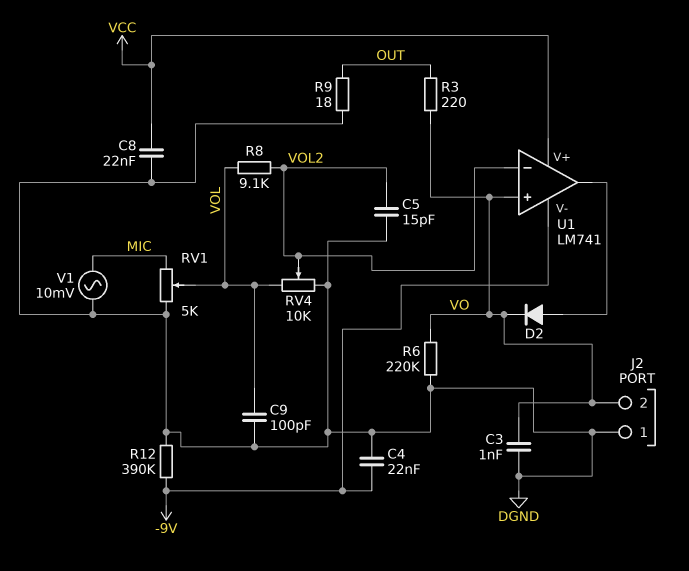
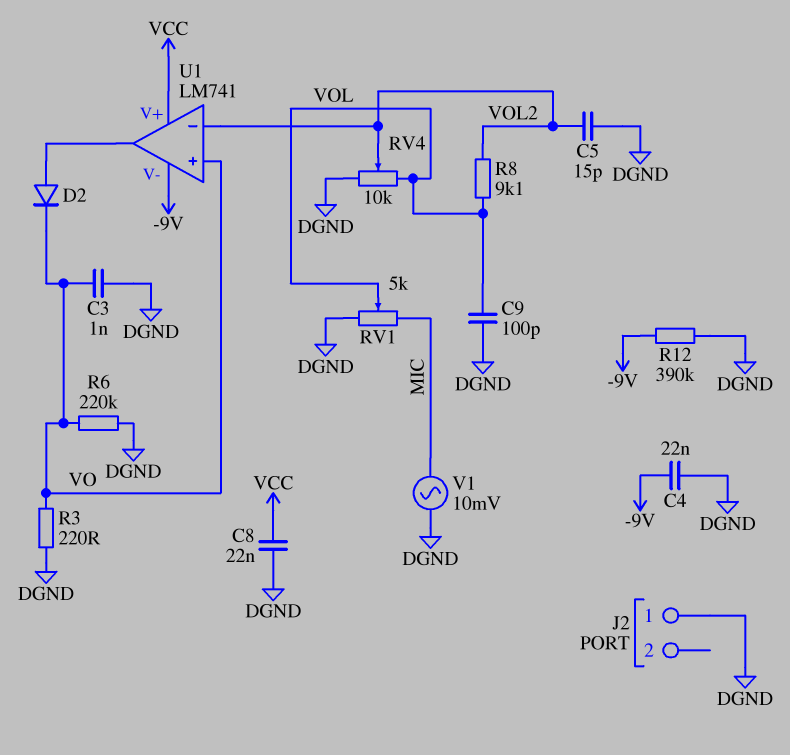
J2 pin 2: VO -> none
R3: 220 (OUT, VO) -> 220 (DGND, VO)
R9: 18 (DGND, OUT) -> none

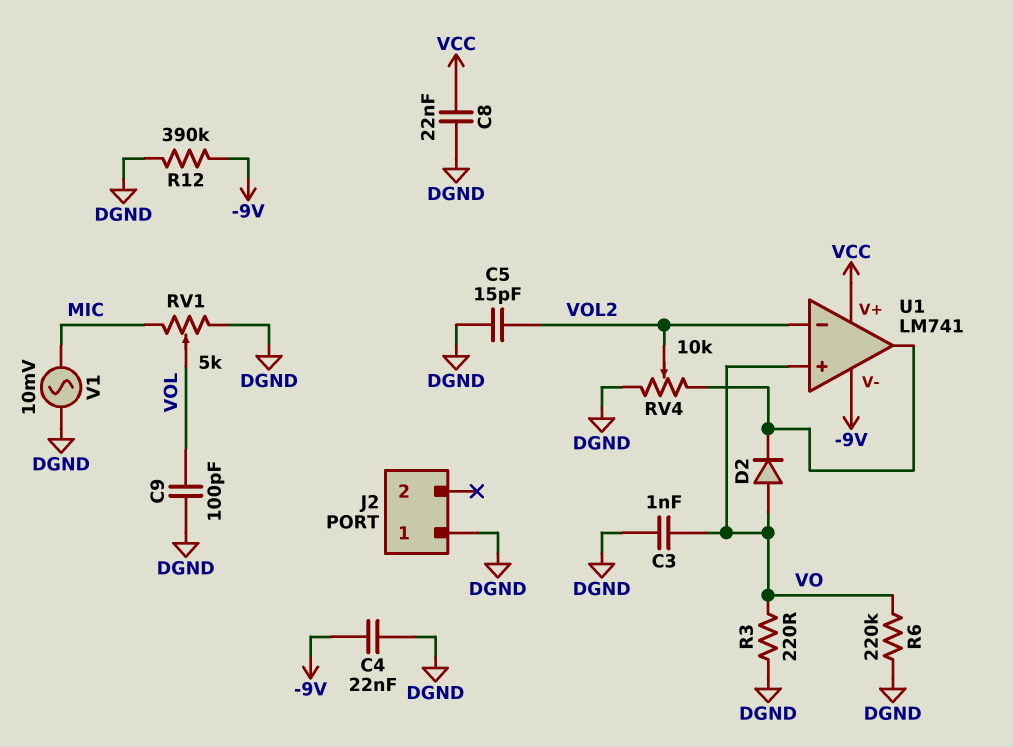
D2: diode (A U1/out, K VO) -> diode (A VO, K U1/out)
R8: 9.1k (VOL, VOL2) -> none
RV4: 10k (DGND, VOL, wiper VOL2) -> 10k (DGND, U1/out, wiper VOL2)

